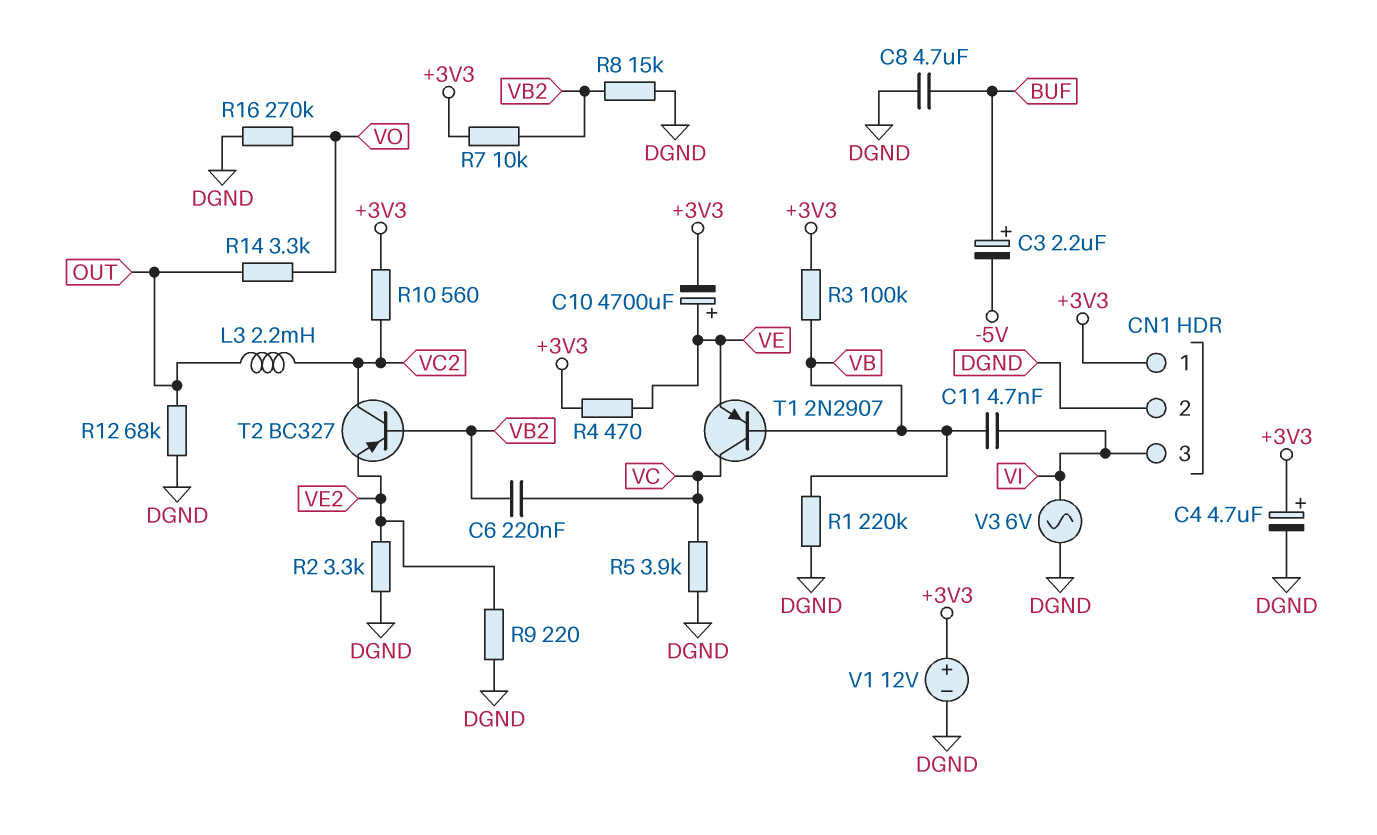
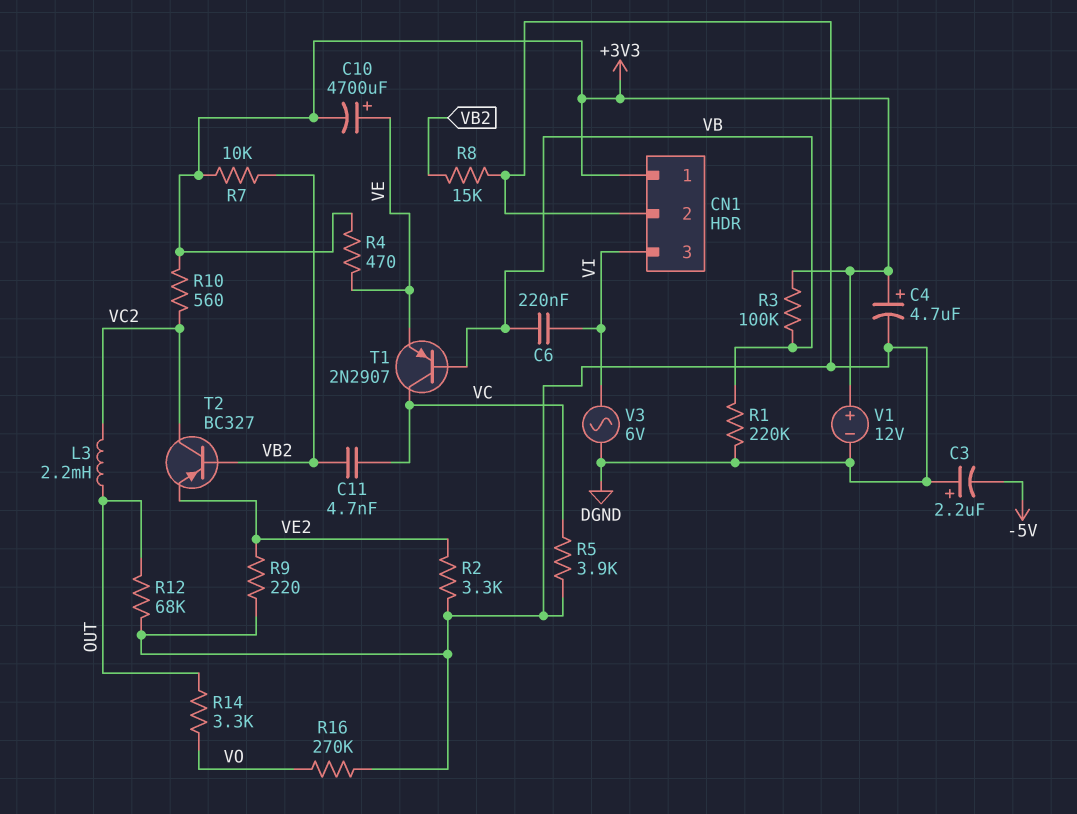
C3: 2.2uF (plus BUF, minus -5V) -> 2.2uF (plus DGND, minus -5V)
C6: 220nF (VB2, VC) -> 220nF (VB, VI)
C8: 4.7uF (BUF, DGND) -> none
C11: 4.7nF (VB, VI) -> 4.7nF (VB2, VC)

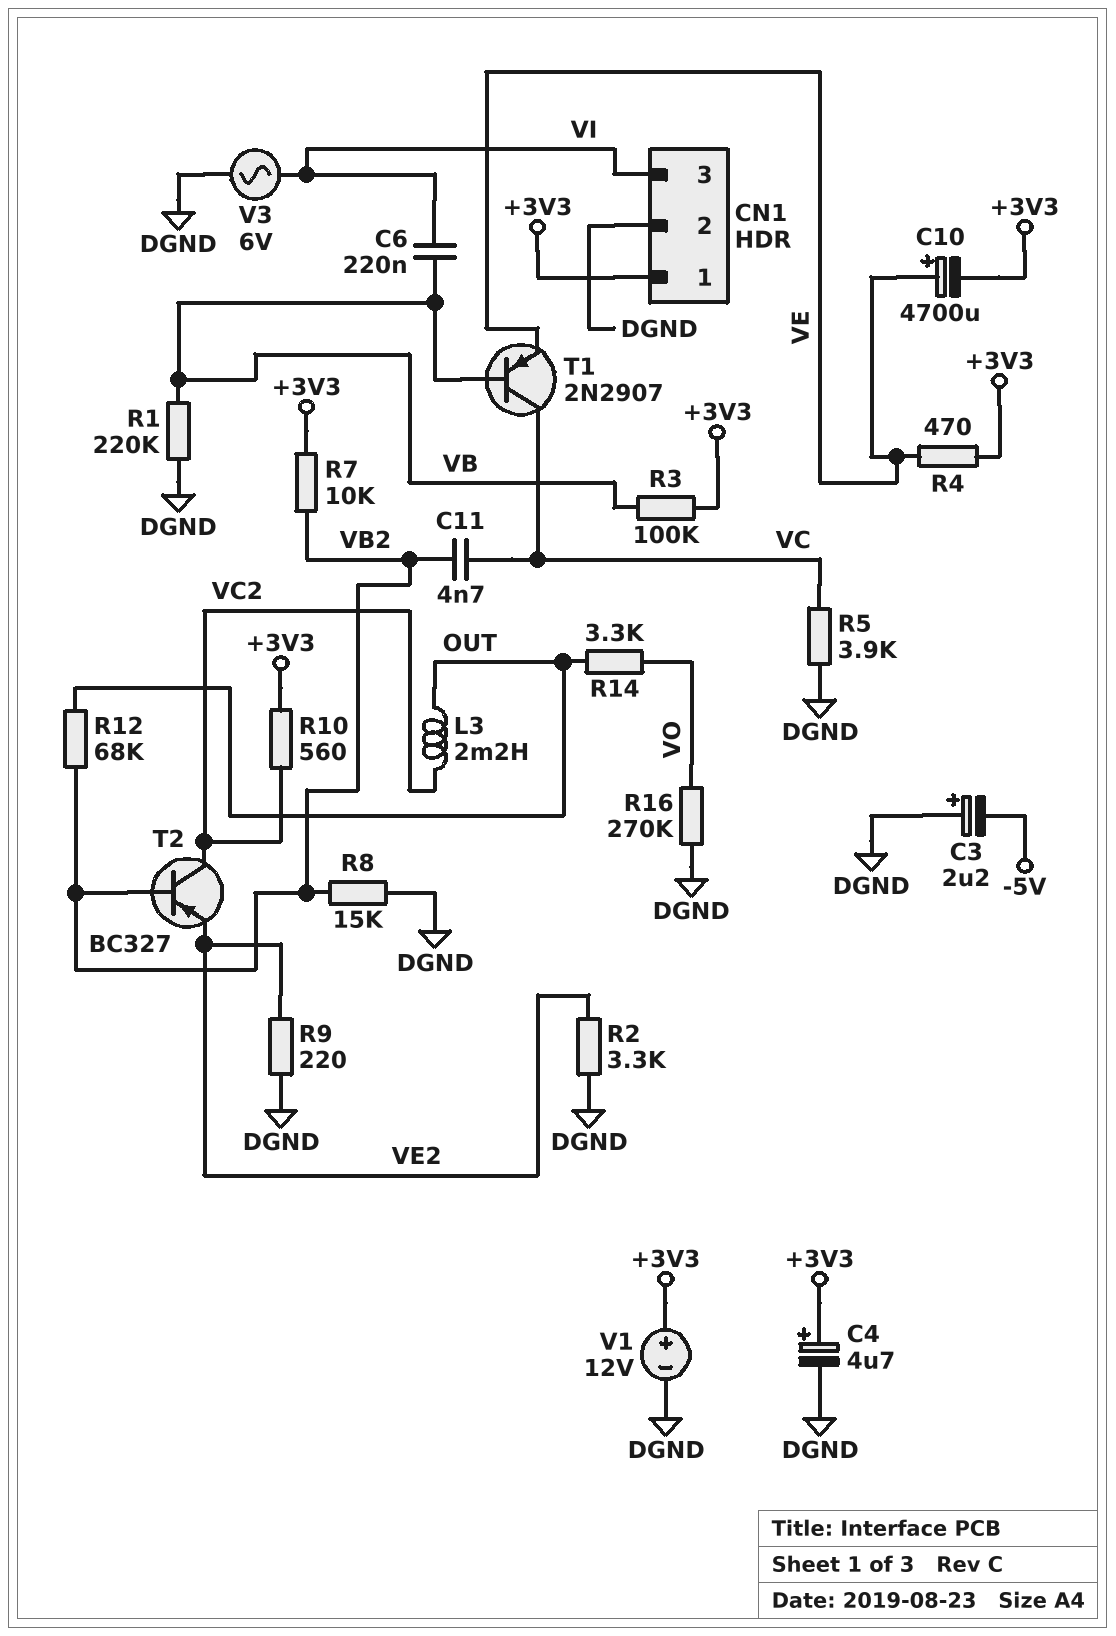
R12: 68k (DGND, OUT) -> 68k (OUT, VB2)

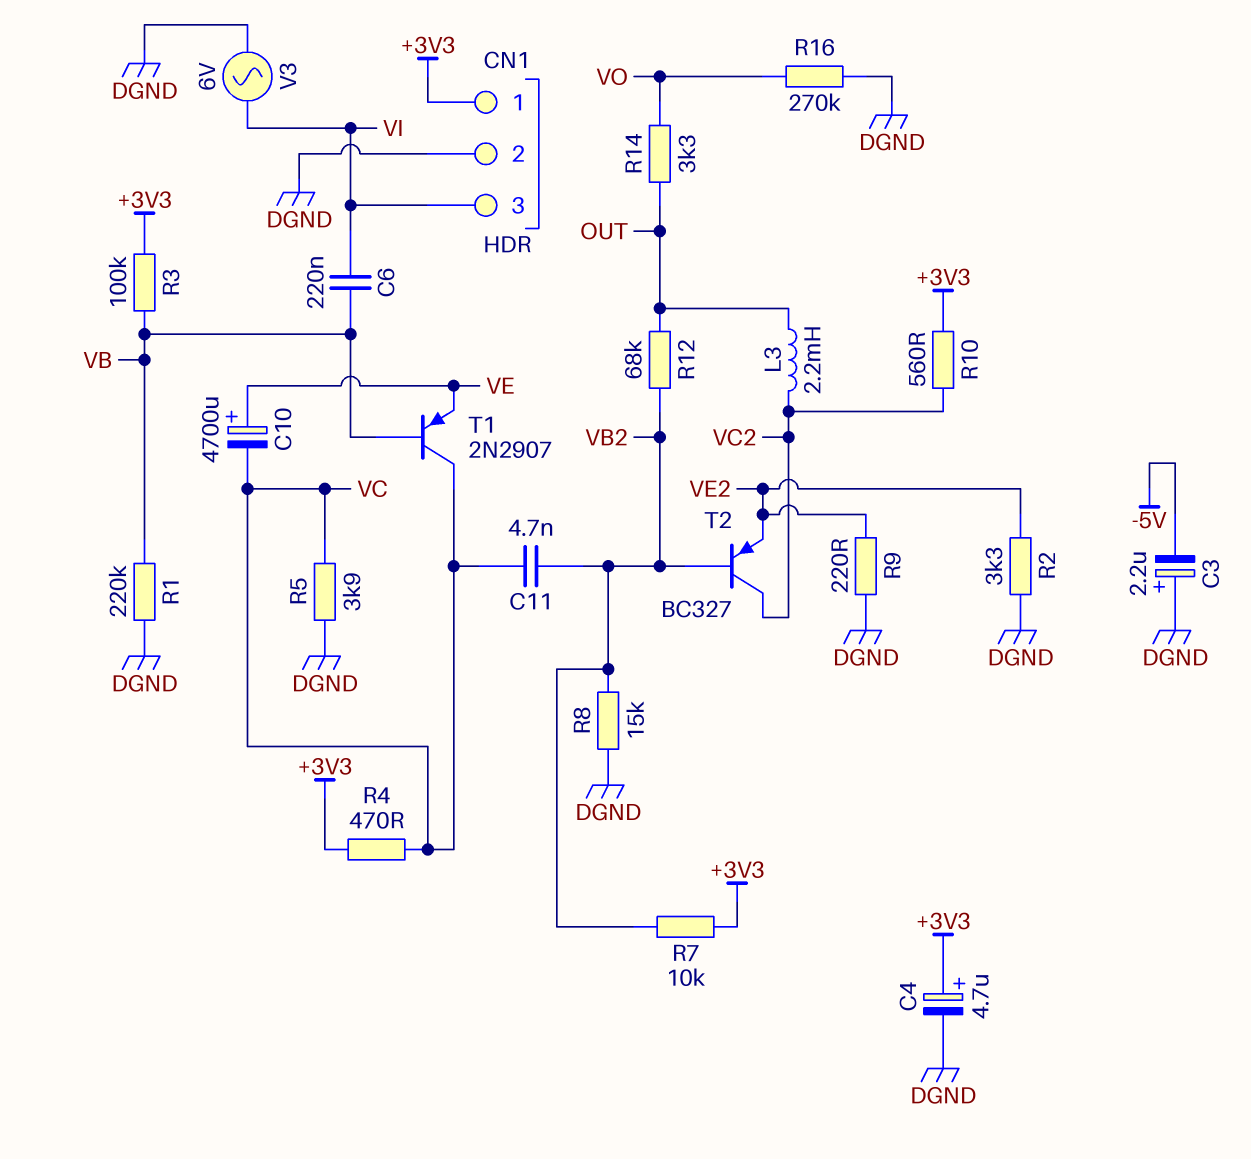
C10: 4700uF (plus VE, minus +3V3) -> 4700uF (plus VE, minus VC)
R4: 470 (+3V3, VE) -> 470 (+3V3, VC)
V1: 12V (plus +3V3, minus DGND) -> none

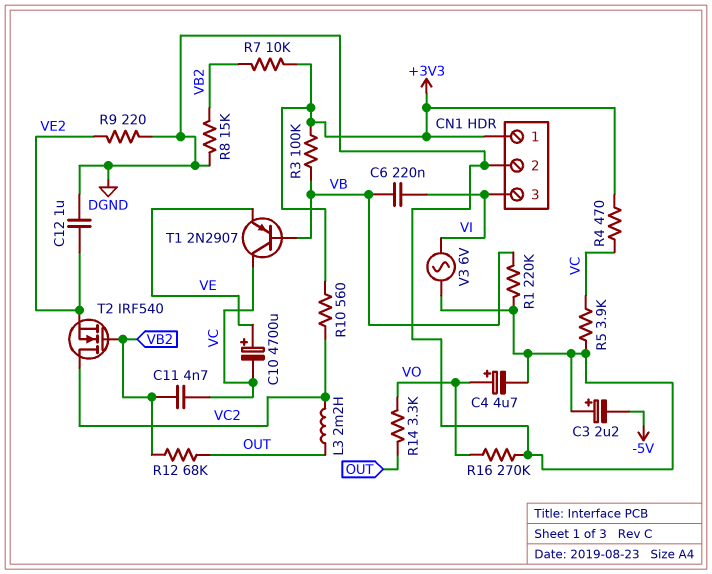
C4: 4.7uF (plus +3V3, minus DGND) -> 4.7uF (plus VO, minus DGND)
C12: none -> 1uF (DGND, VE2)
R2: 3.3k (DGND, VE2) -> none
T2: PNP BC327 (B VB2, C VC2, E VE2) -> NMOS IRF540 (G VB2, D VC2, S VE2)

